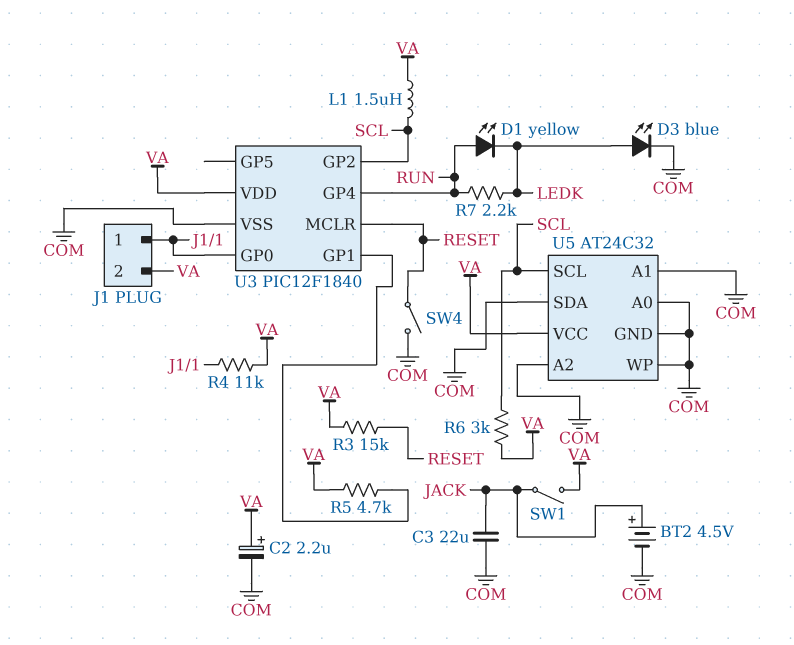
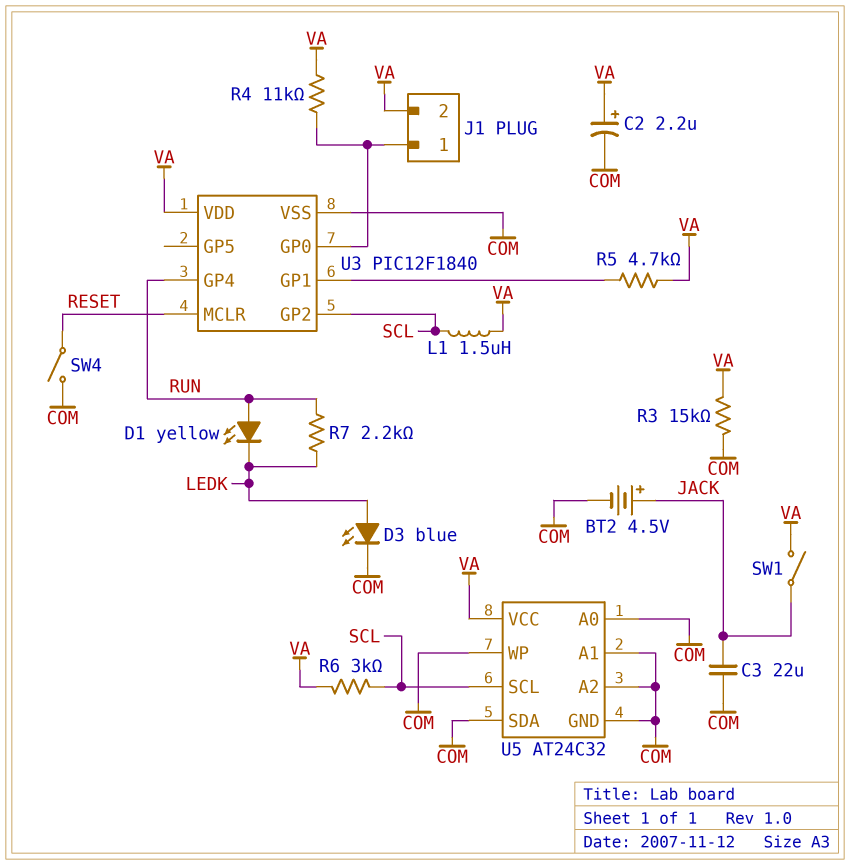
R3: 15k (RESET, VA) -> 15k (COM, VA)

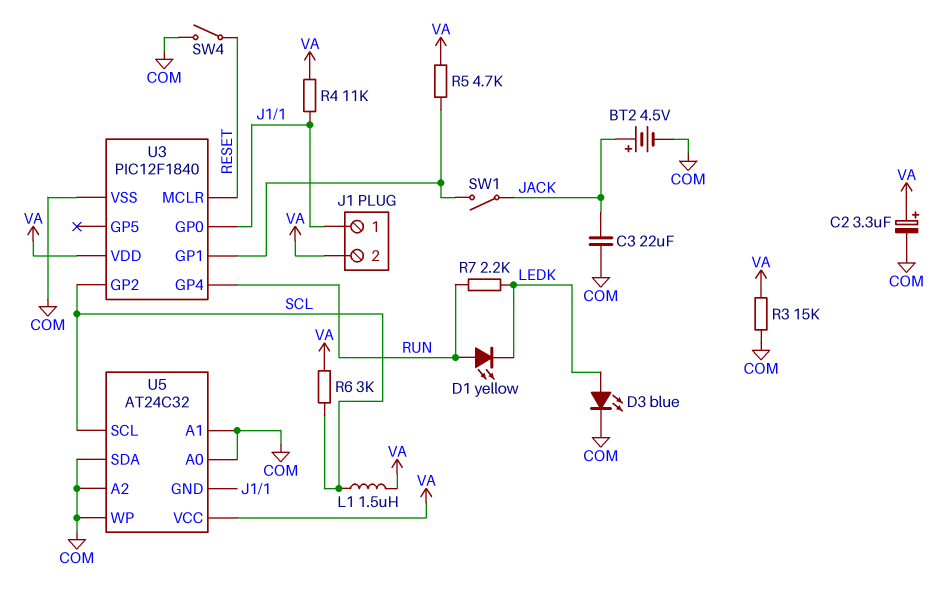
C2: 2.2uF (plus VA, minus COM) -> 3.3uF (plus VA, minus COM)
SW1: switch (JACK, VA) -> switch (JACK, U3/GP1)
U5 pin GND: COM -> J1/1

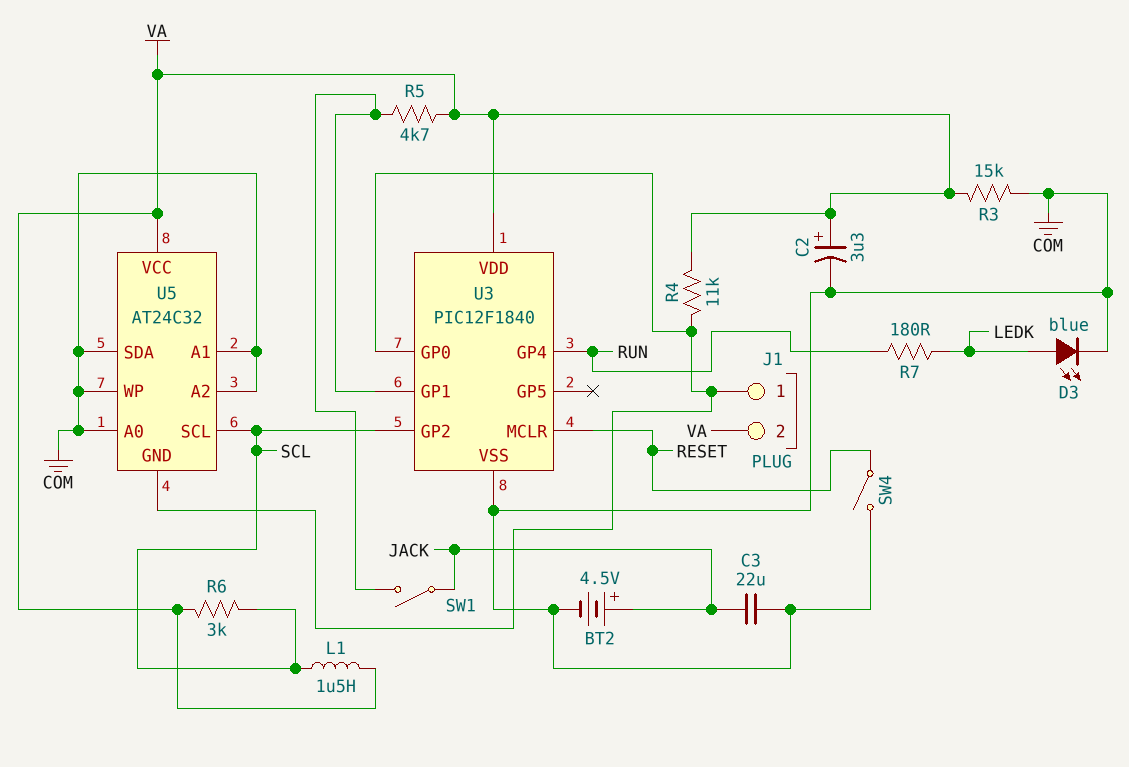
D1: LED yellow (A RUN, K LEDK) -> none
R7: 2.2k (LEDK, RUN) -> 180 (LEDK, RUN)

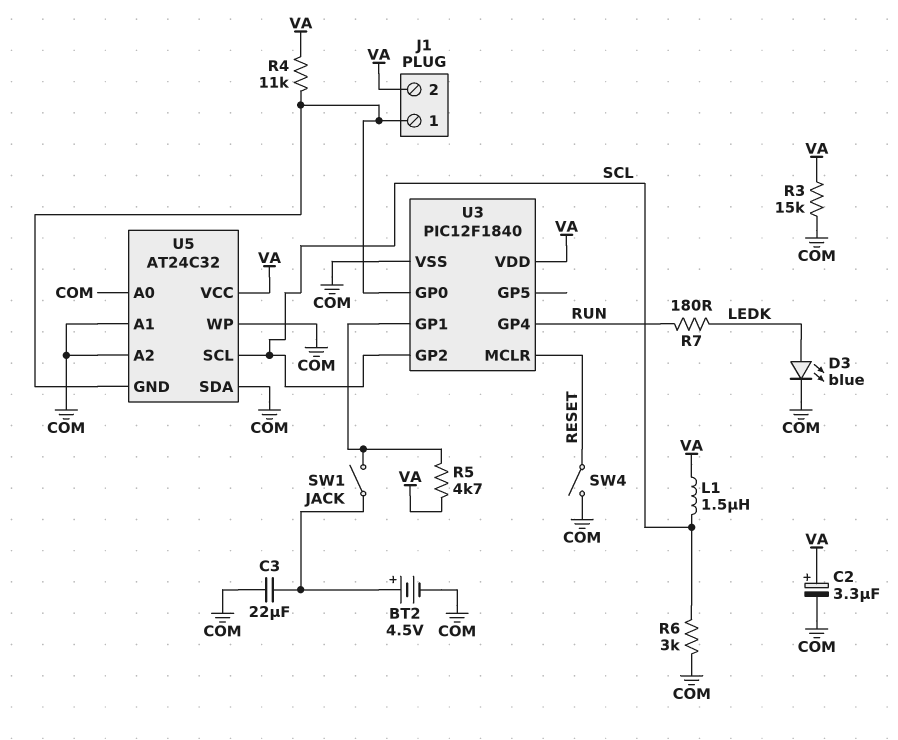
R6: 3k (SCL, VA) -> 3k (COM, SCL)

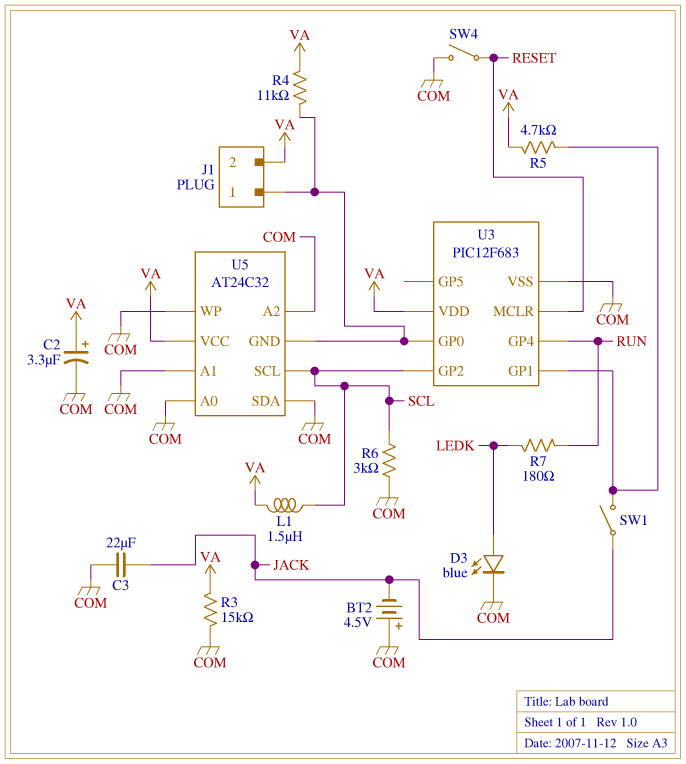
BT2: 4.5V (plus JACK, minus COM) -> 4.5V (plus COM, minus JACK)
U3: PIC12F1840 -> PIC12F683

